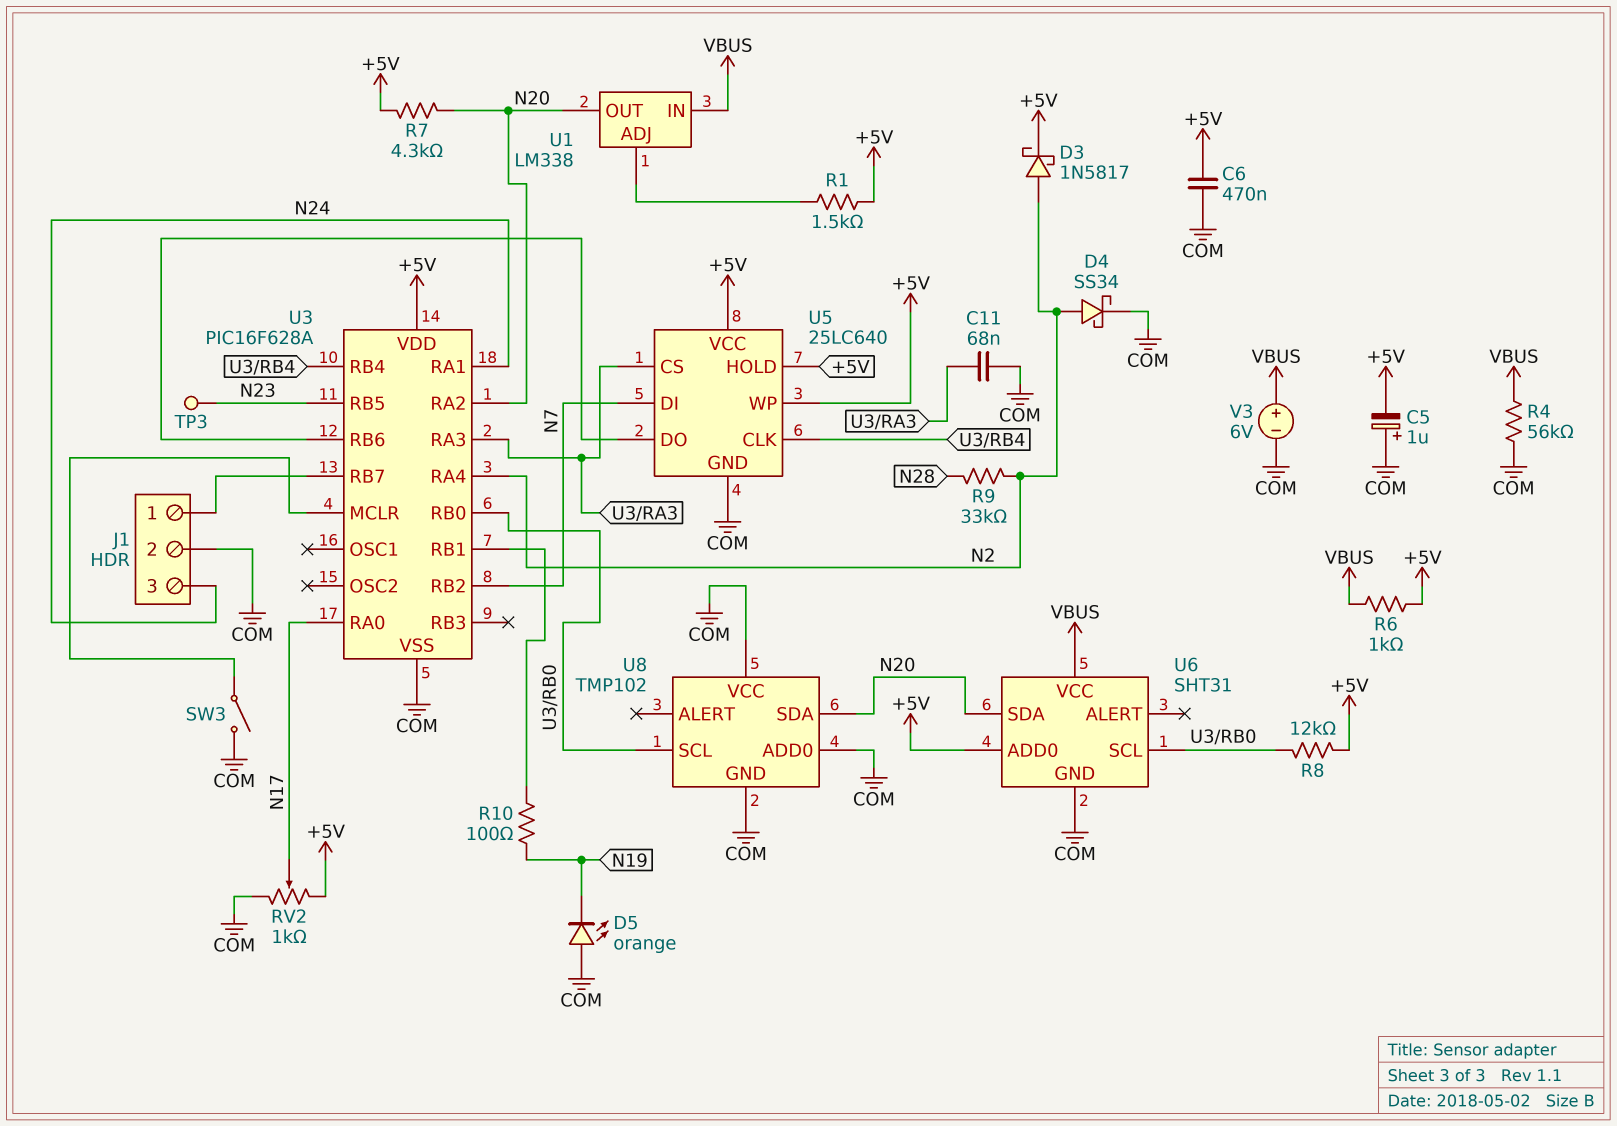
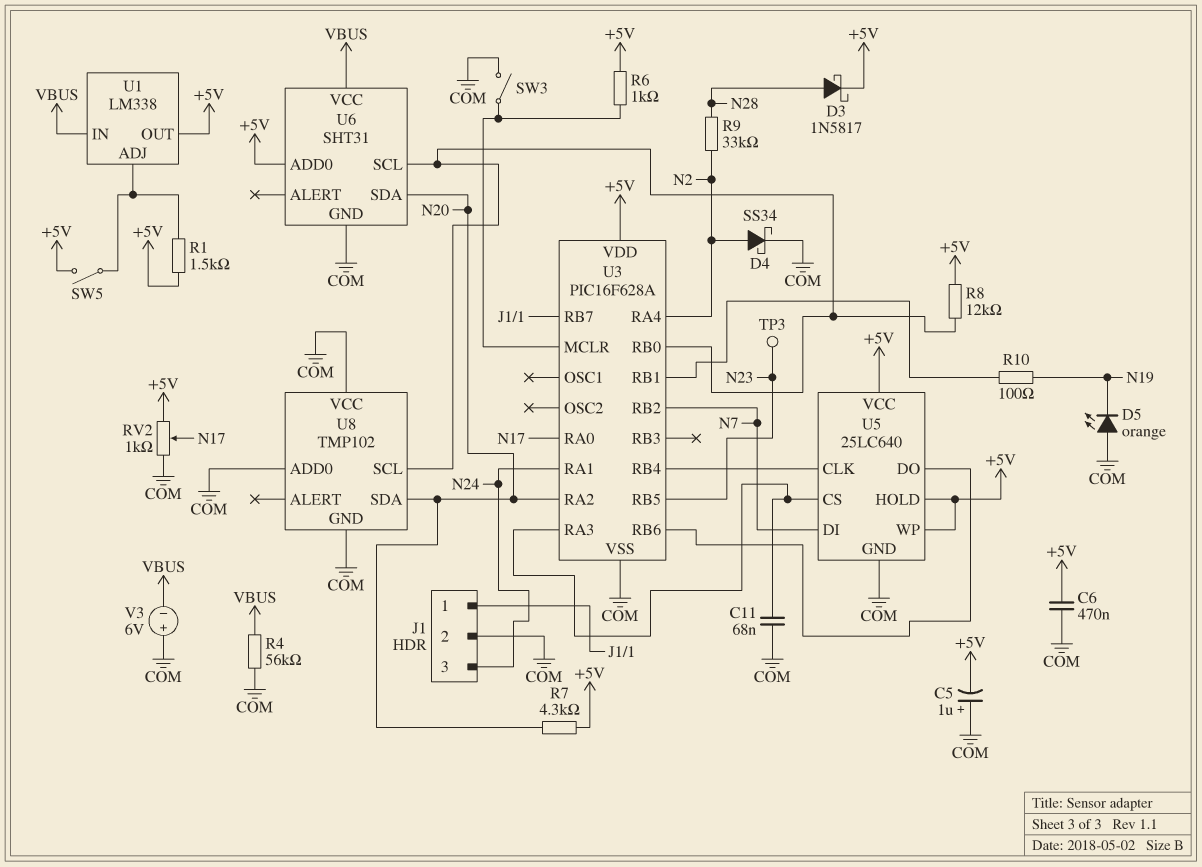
D3: schottky 1N5817 (A N2, K +5V) -> schottky 1N5817 (A N28, K +5V)
R6: 1k (+5V, VBUS) -> 1k (+5V, U3/MCLR)
SW5: none -> switch (+5V, U1/ADJ)
U1 pin OUT: N20 -> +5V
V3: 6V (plus VBUS, minus COM) -> 6V (plus COM, minus VBUS)

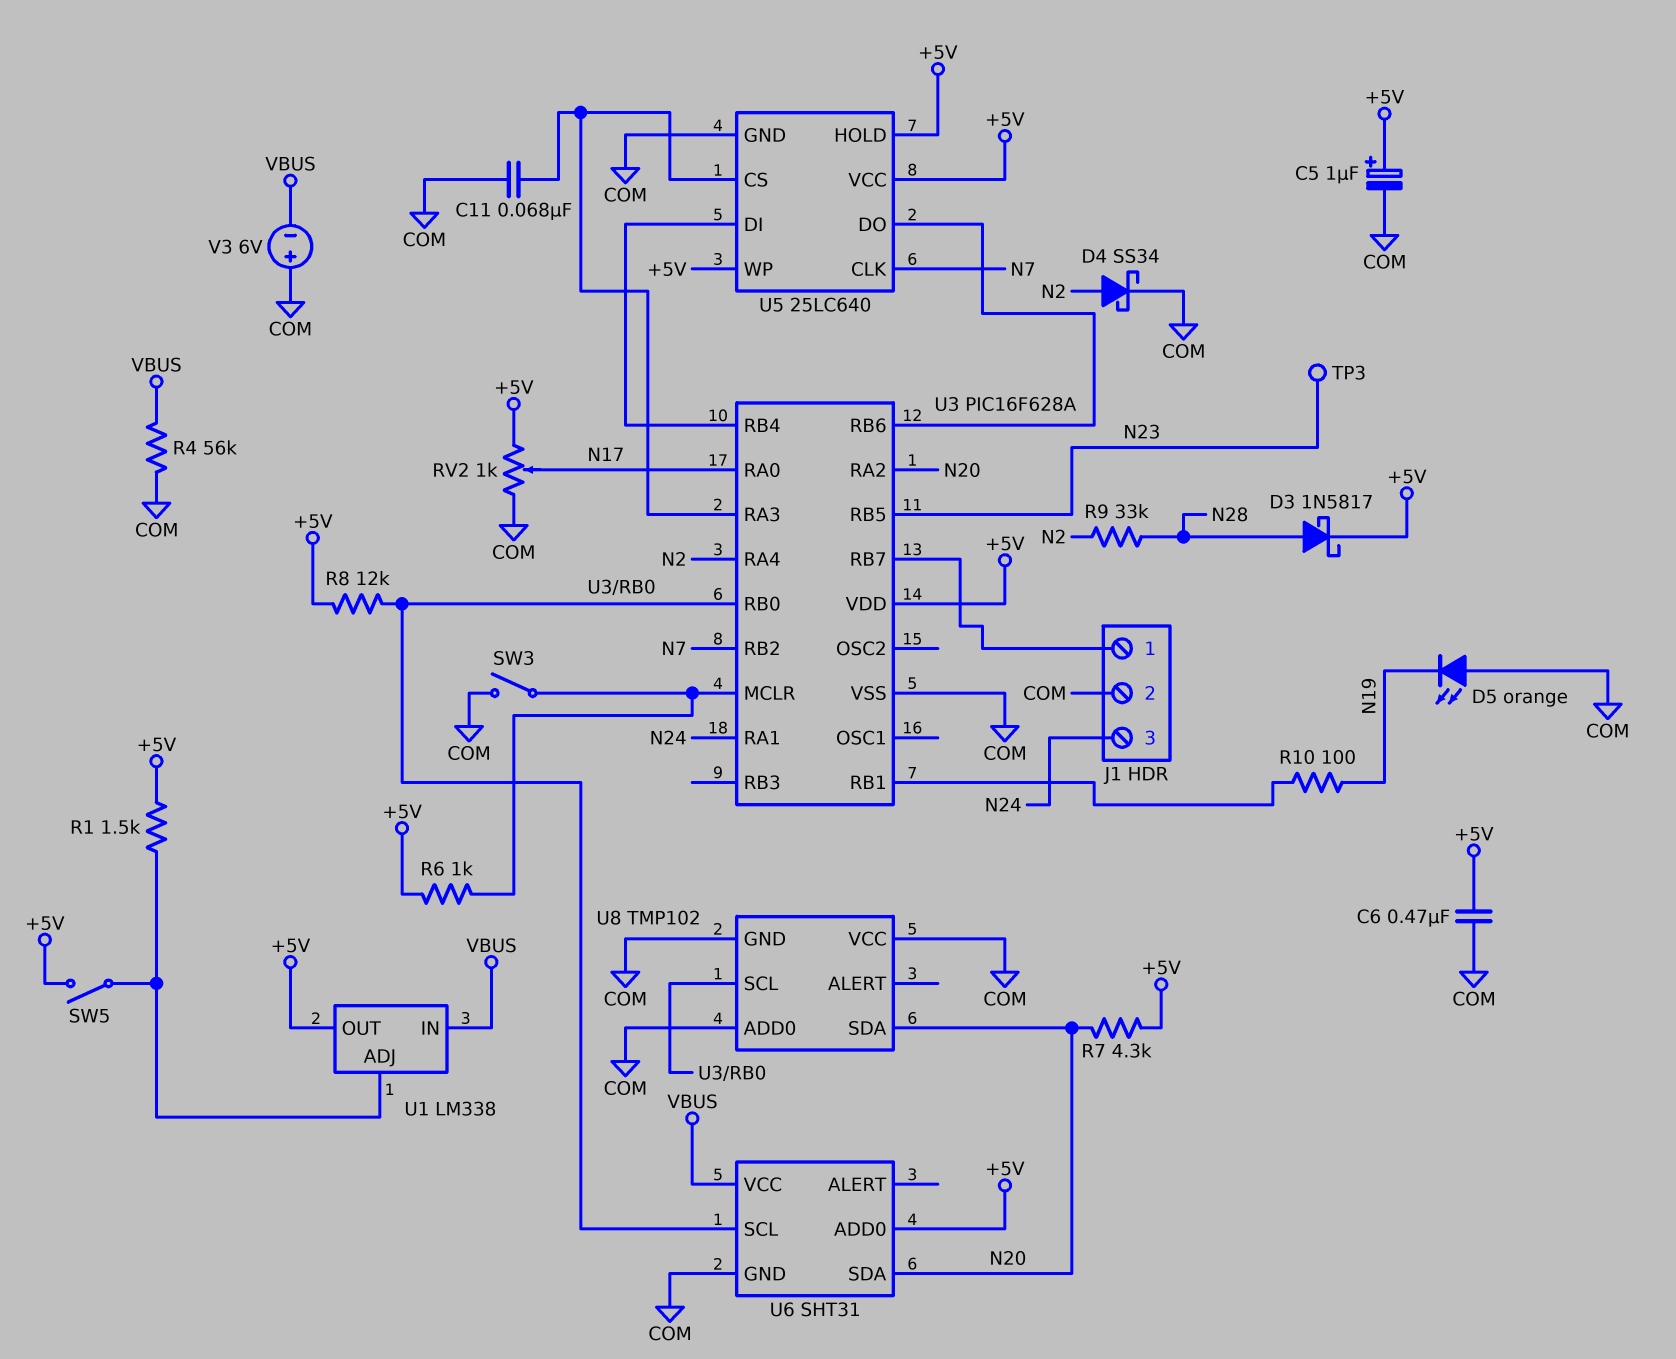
C5: 1uF (plus COM, minus +5V) -> 1uF (plus +5V, minus COM)
U5 pin CLK: U3/RB4 -> N7
U5 pin DI: N7 -> U3/RB4

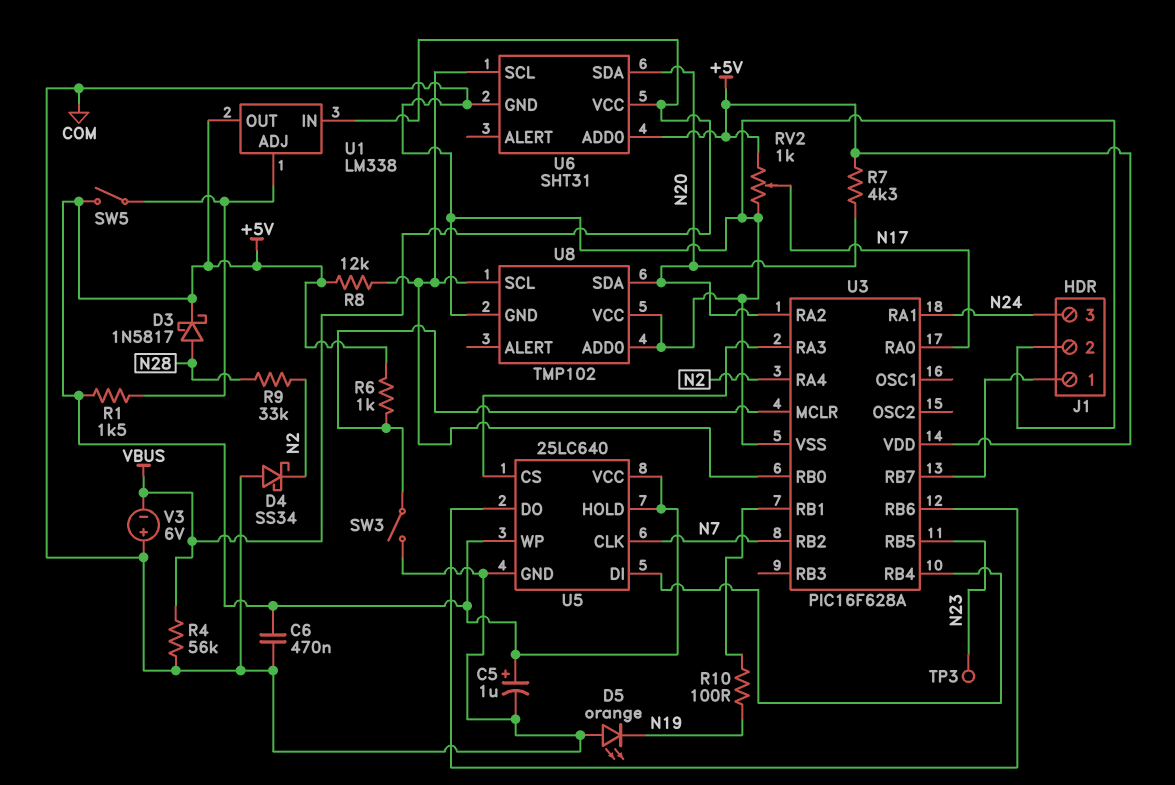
C11: 68nF (COM, U3/RA3) -> none
D4: schottky SS34 (A N2, K COM) -> schottky SS34 (A COM, K N2)

